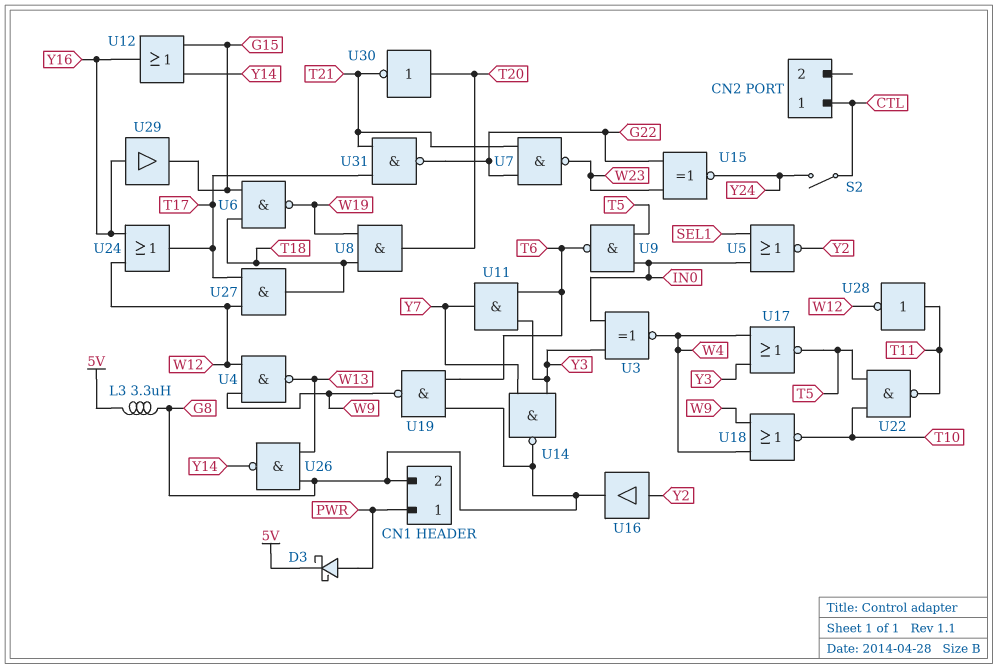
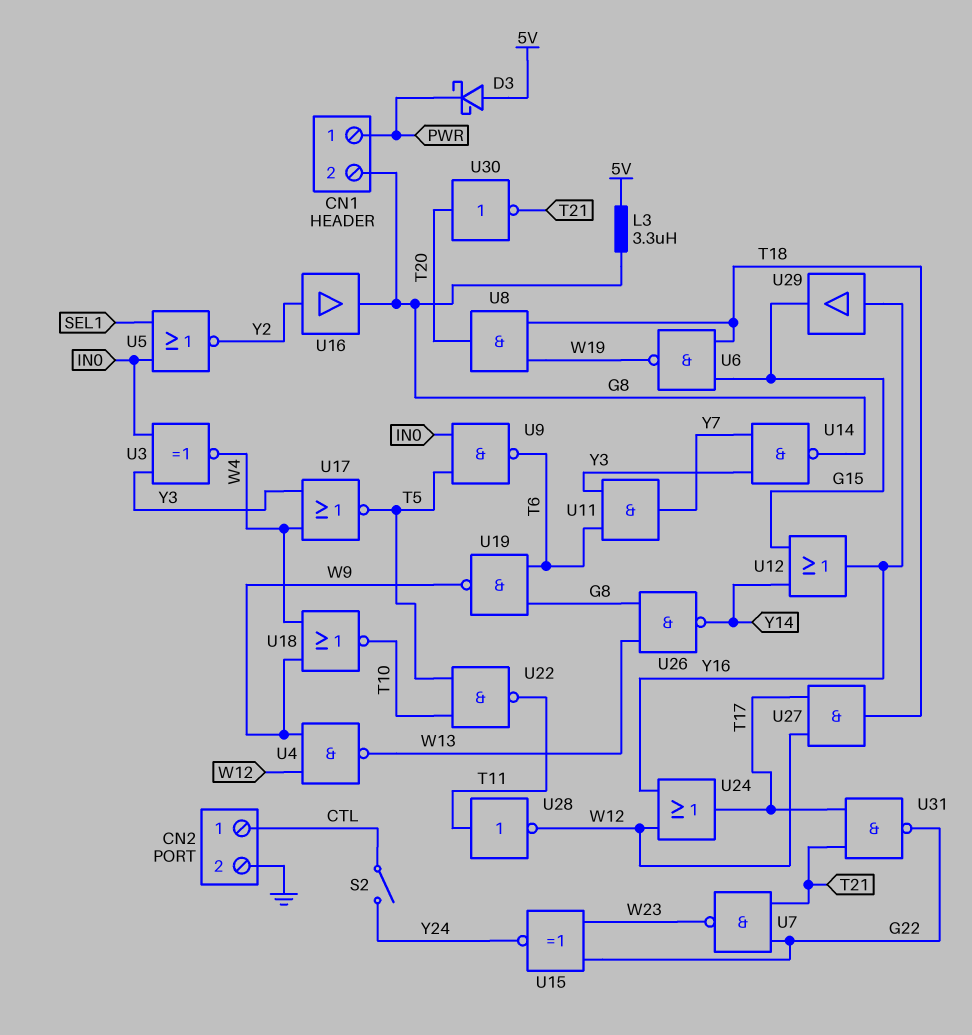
CN2 pin 2: none -> GND
D3: schottky (A PWR, K 5V) -> schottky (A 5V, K PWR)

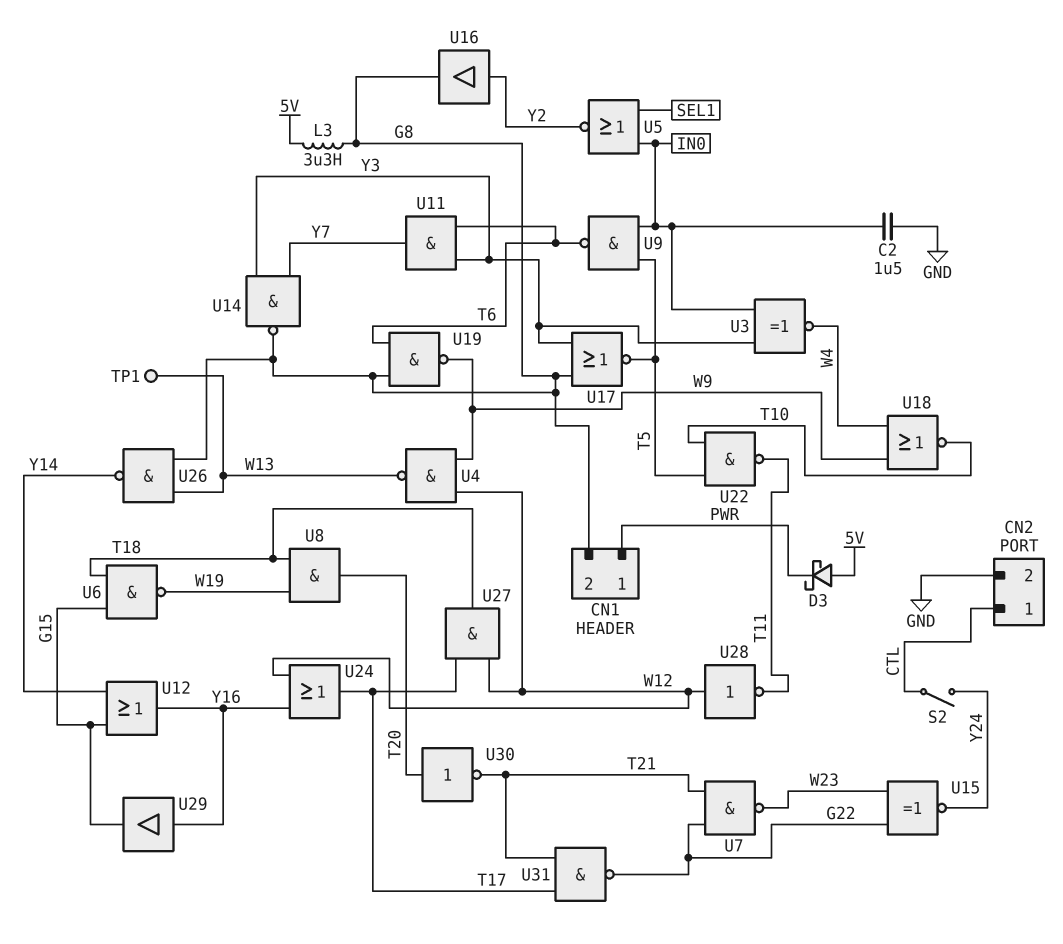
C2: none -> 1.5uF (GND, IN0)
TP1: none -> test point (W13)
U17: NOR (in W4, in Y3, out T5) -> NOR (in G8, in Y3, out T5)
U28: NOT (in T11, out W12) -> NOT (in W12, out T11)

